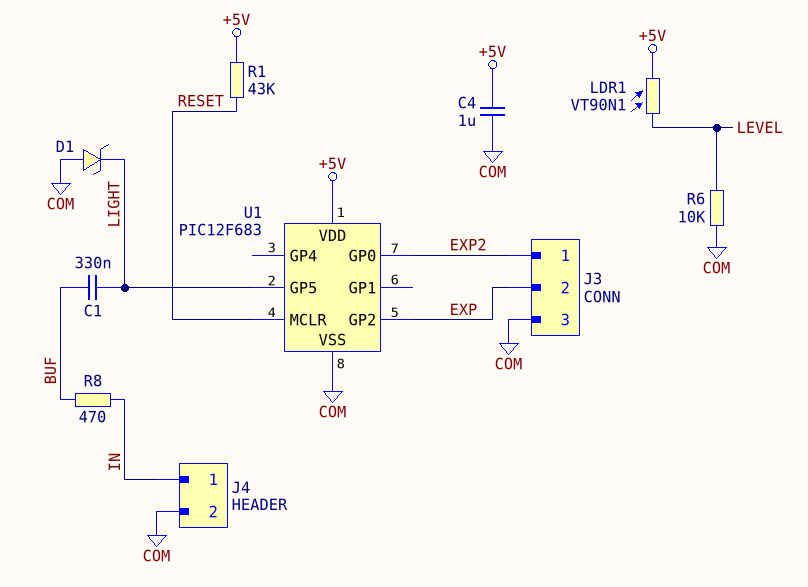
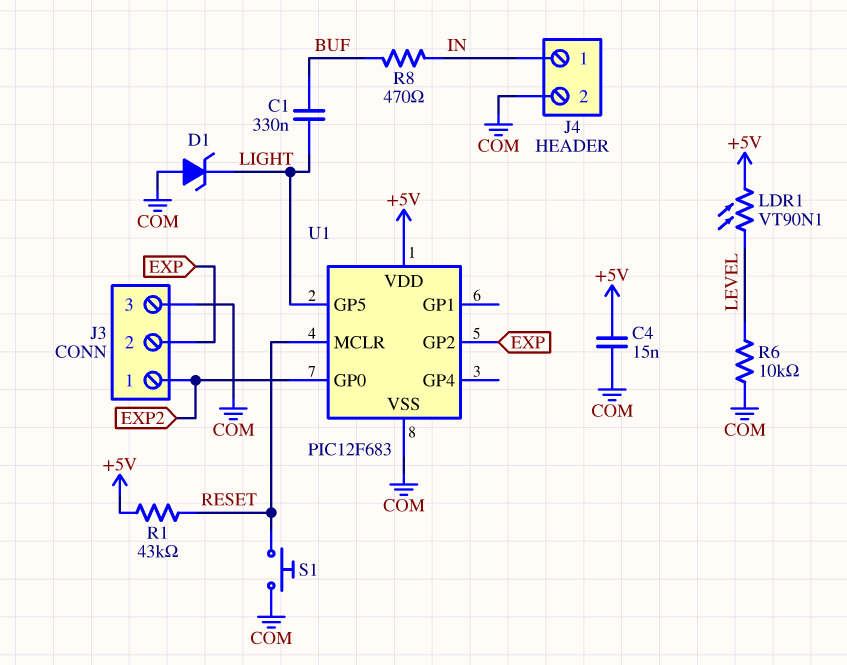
C4: 1uF (+5V, COM) -> 15nF (+5V, COM)
S1: none -> button (COM, RESET)

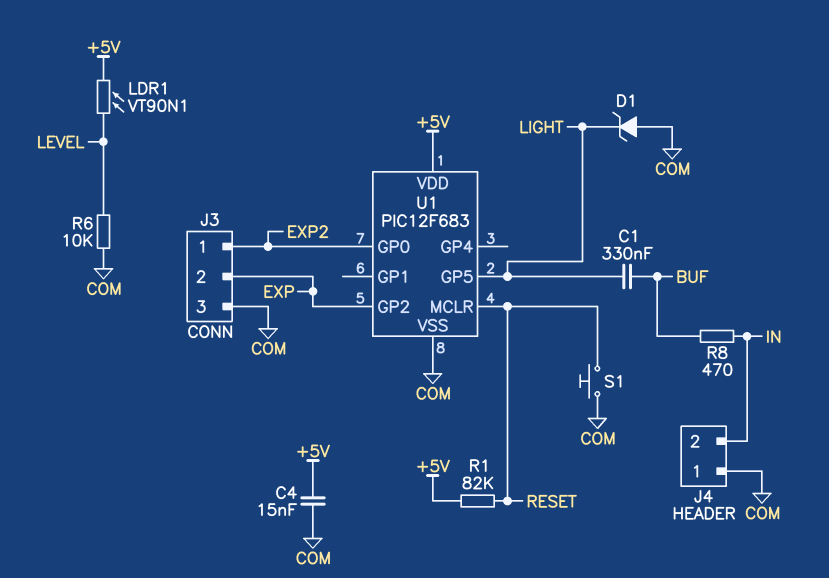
J4 pin 1: IN -> COM
J4 pin 2: COM -> IN
R1: 43k (+5V, RESET) -> 82k (+5V, RESET)

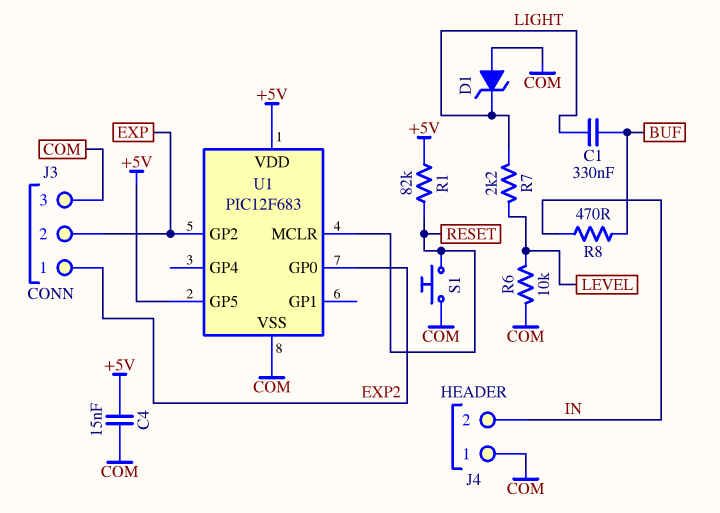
LDR1: VT90N1 (+5V, LEVEL) -> none
R7: none -> 2.2k (LEVEL, LIGHT)
U1 pin GP5: LIGHT -> +5V

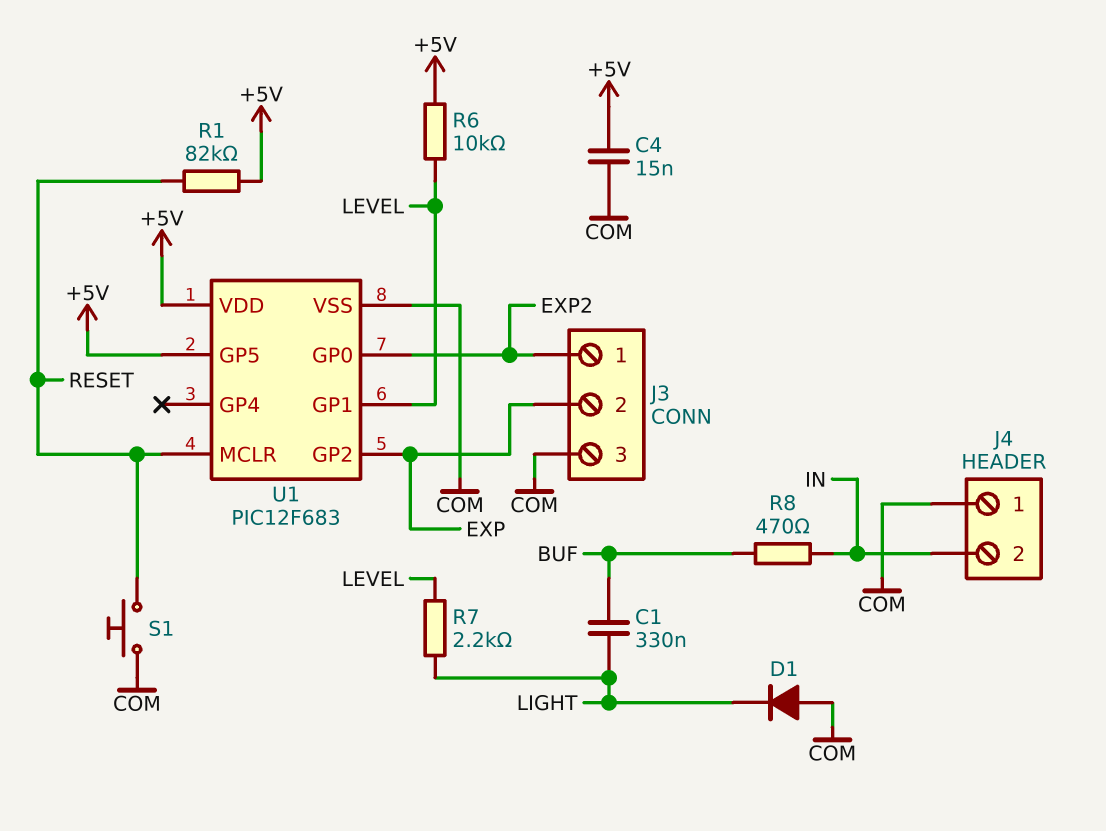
D1: zener (A COM, K LIGHT) -> diode (A COM, K LIGHT)
R6: 10k (COM, LEVEL) -> 10k (+5V, LEVEL)
U1 pin GP1: none -> LEVEL

